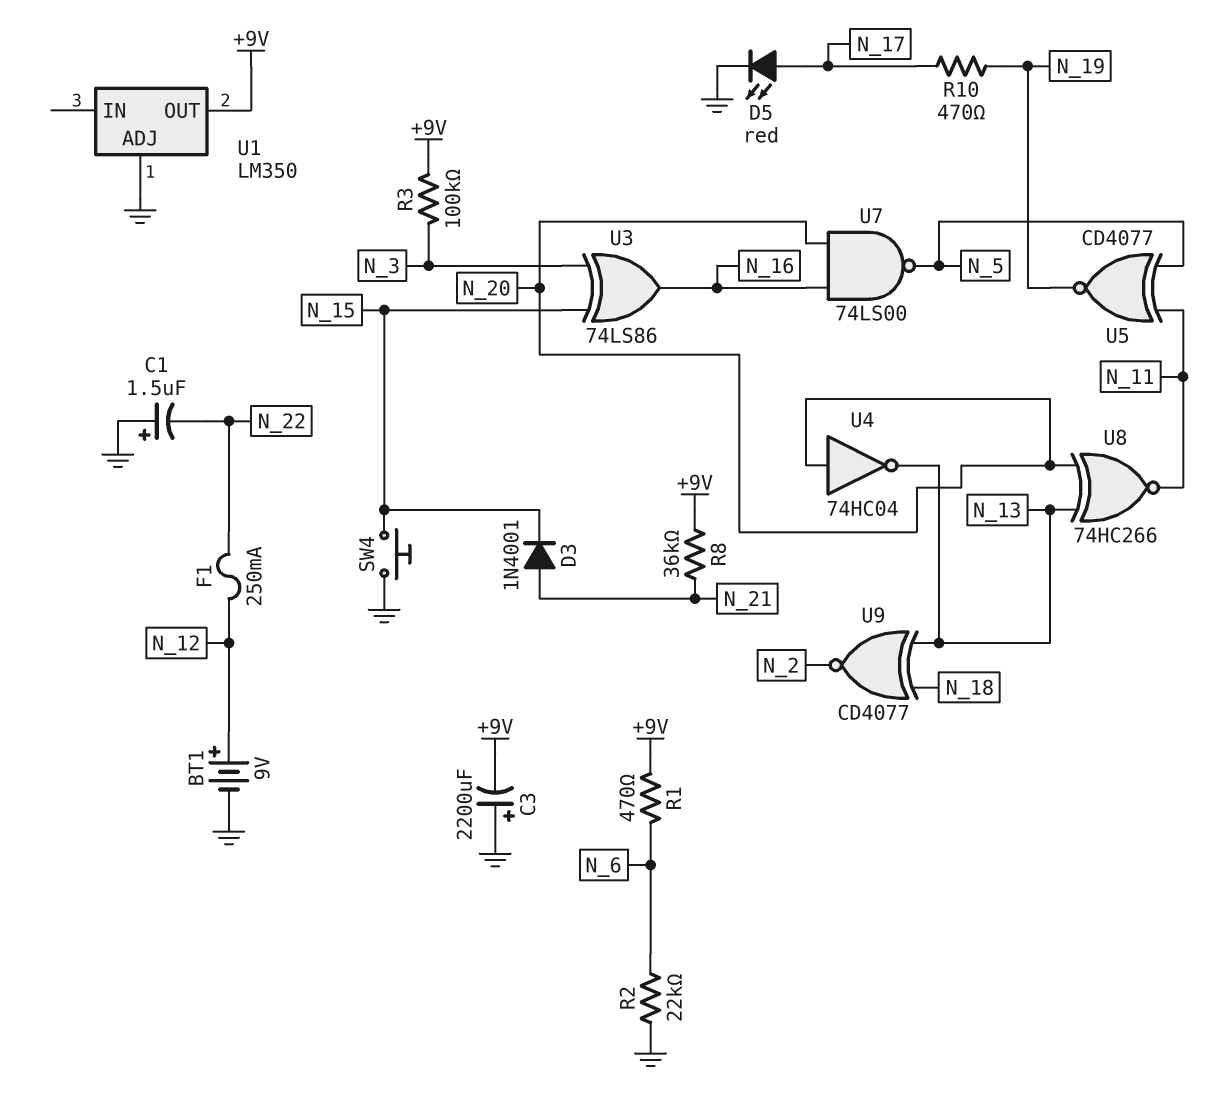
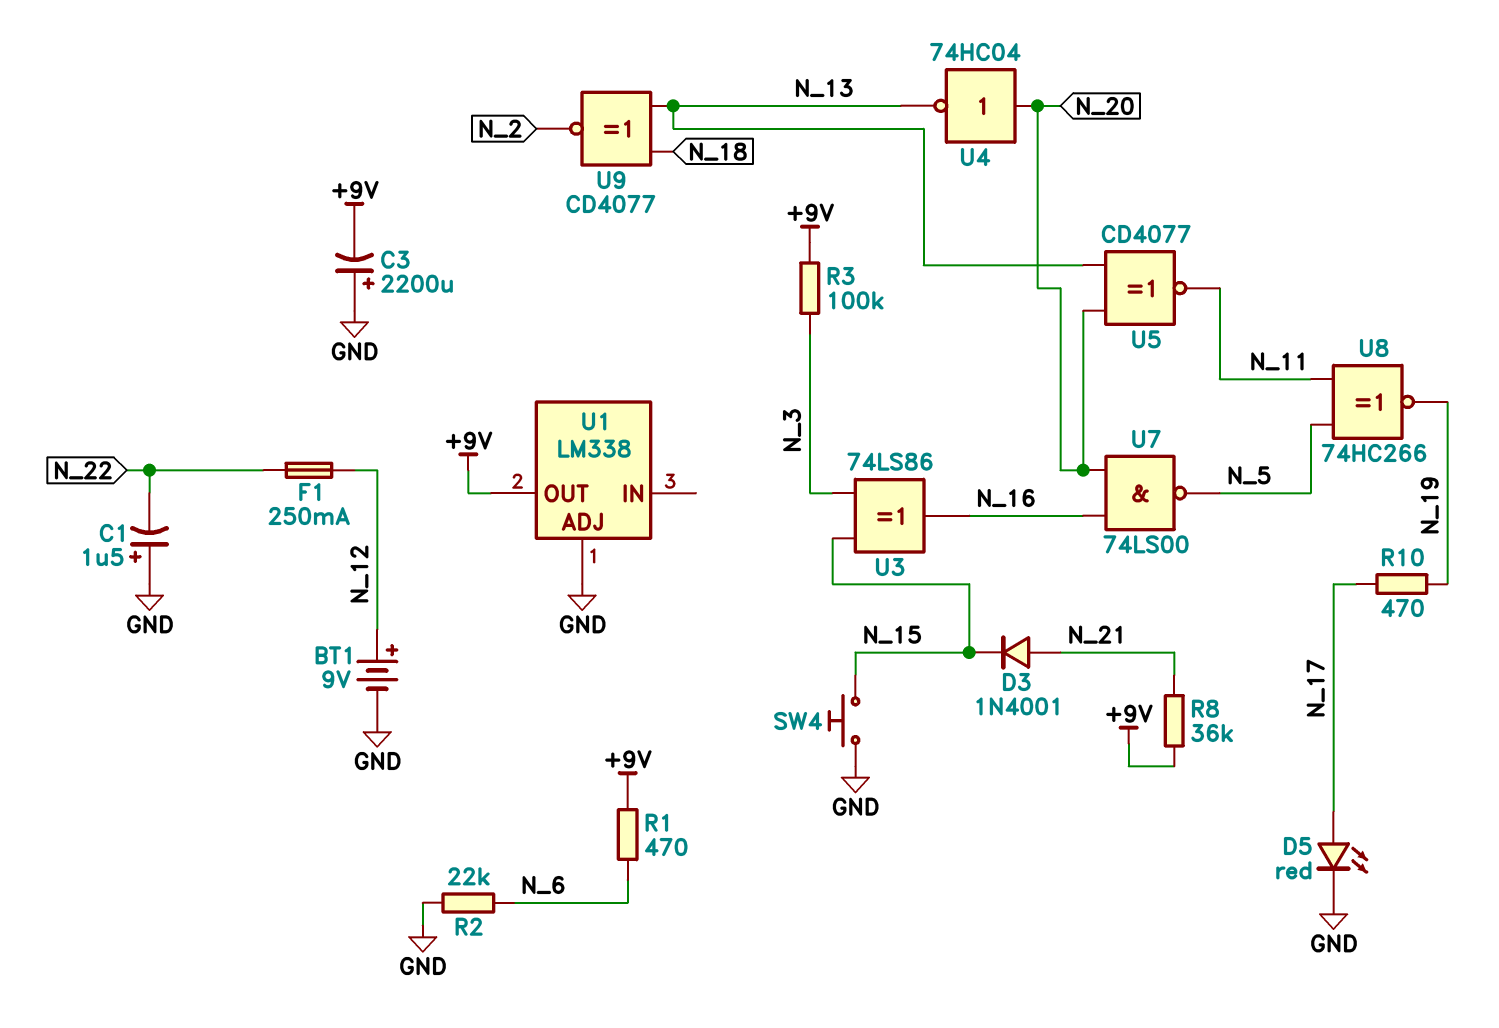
U1: LM350 -> LM338
U5: XNOR CD4077 (in N_5, in N_11, out N_19) -> XNOR CD4077 (in N_13, in N_20, out N_11)
U8: XNOR 74HC266 (in N_13, in N_20, out N_11) -> XNOR 74HC266 (in N_5, in N_11, out N_19)

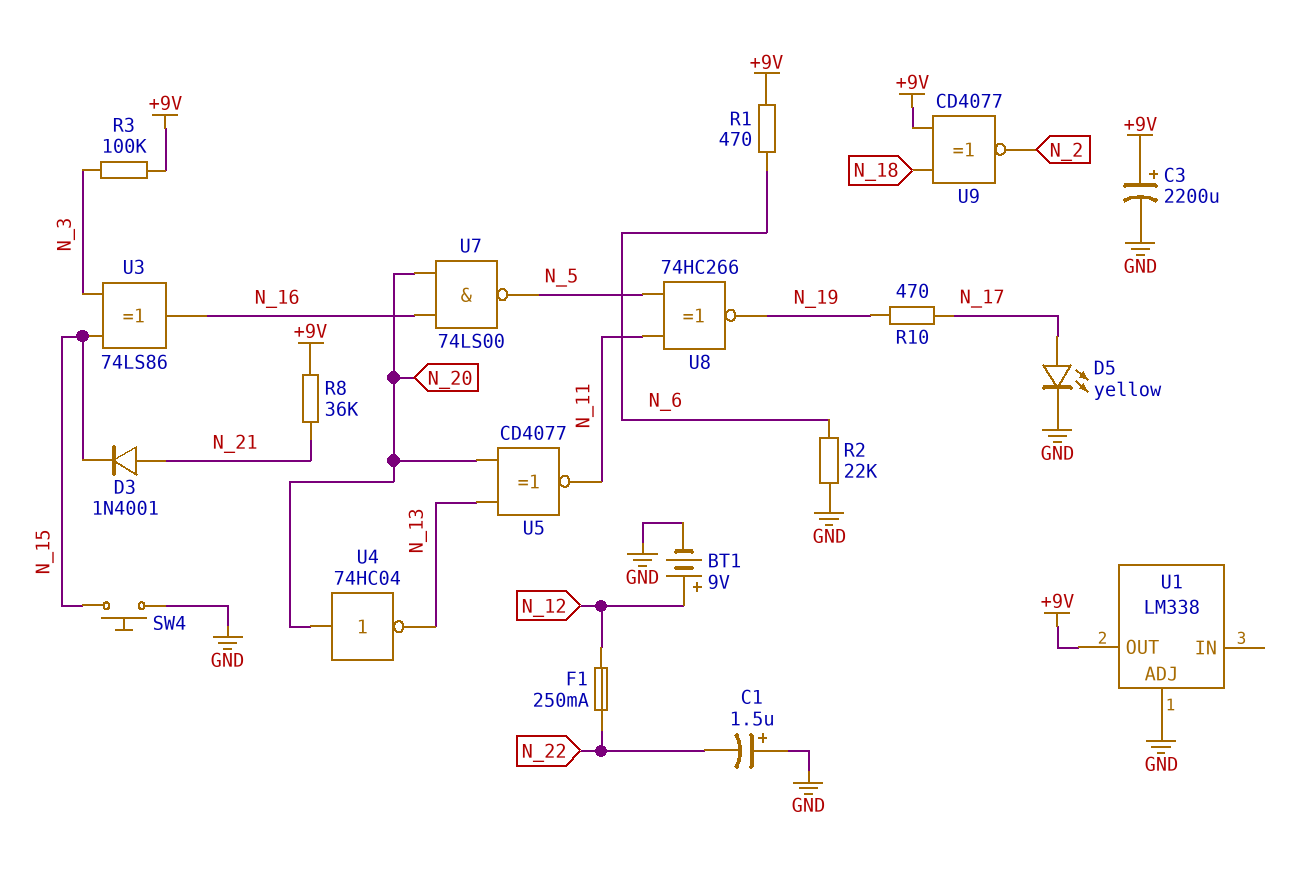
C3: 2200uF (plus GND, minus +9V) -> 2200uF (plus +9V, minus GND)
D5: LED red (A N_17, K GND) -> LED yellow (A N_17, K GND)
U9: XNOR CD4077 (in N_13, in N_18, out N_2) -> XNOR CD4077 (in +9V, in N_18, out N_2)

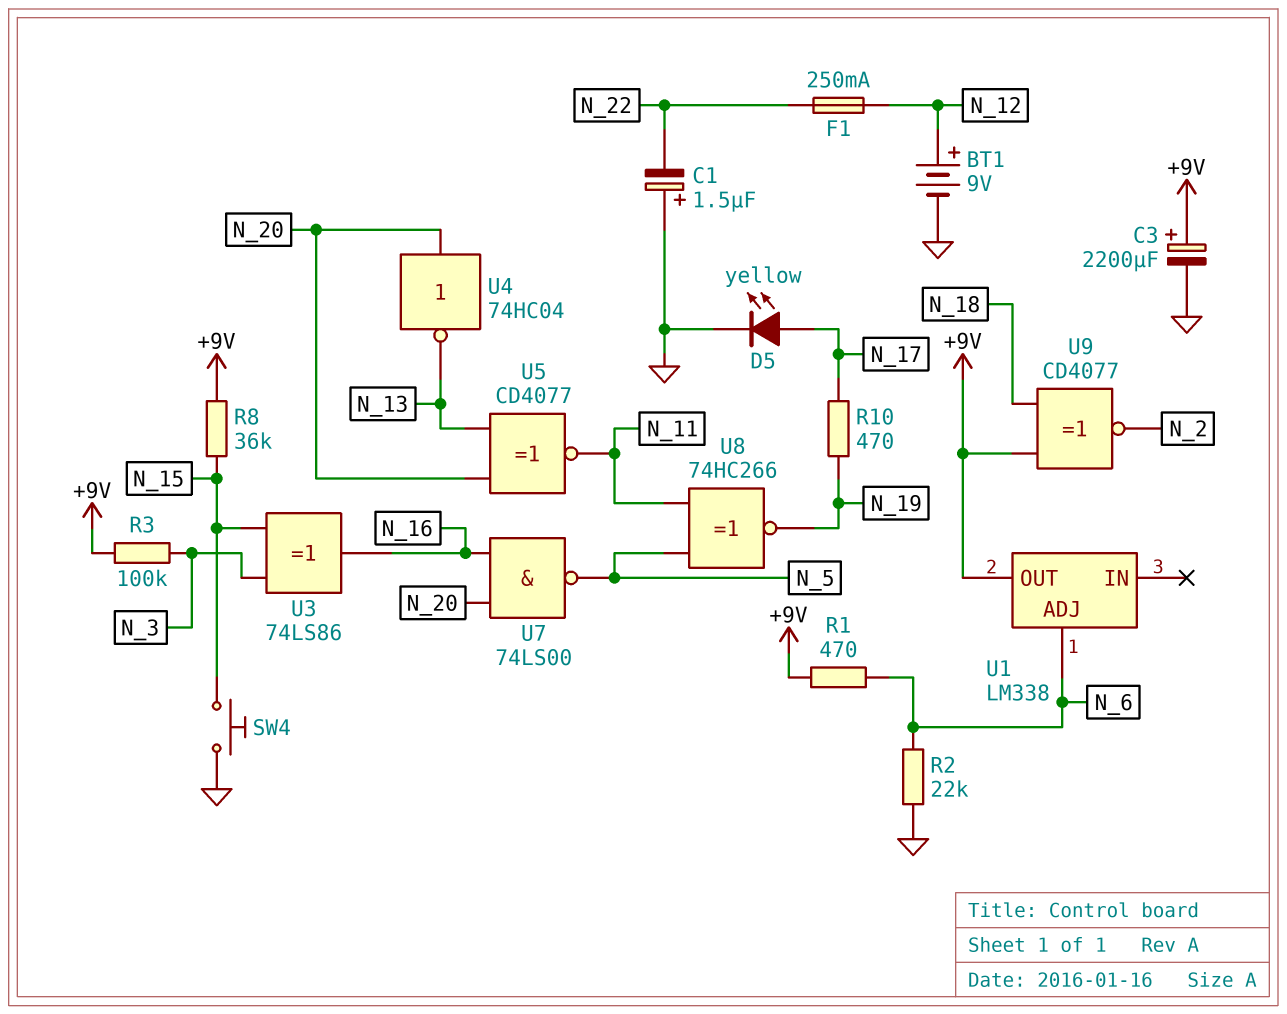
D3: diode 1N4001 (A N_21, K N_15) -> none
R8: 36k (+9V, N_21) -> 36k (+9V, N_15)
U1 pin ADJ: GND -> N_6

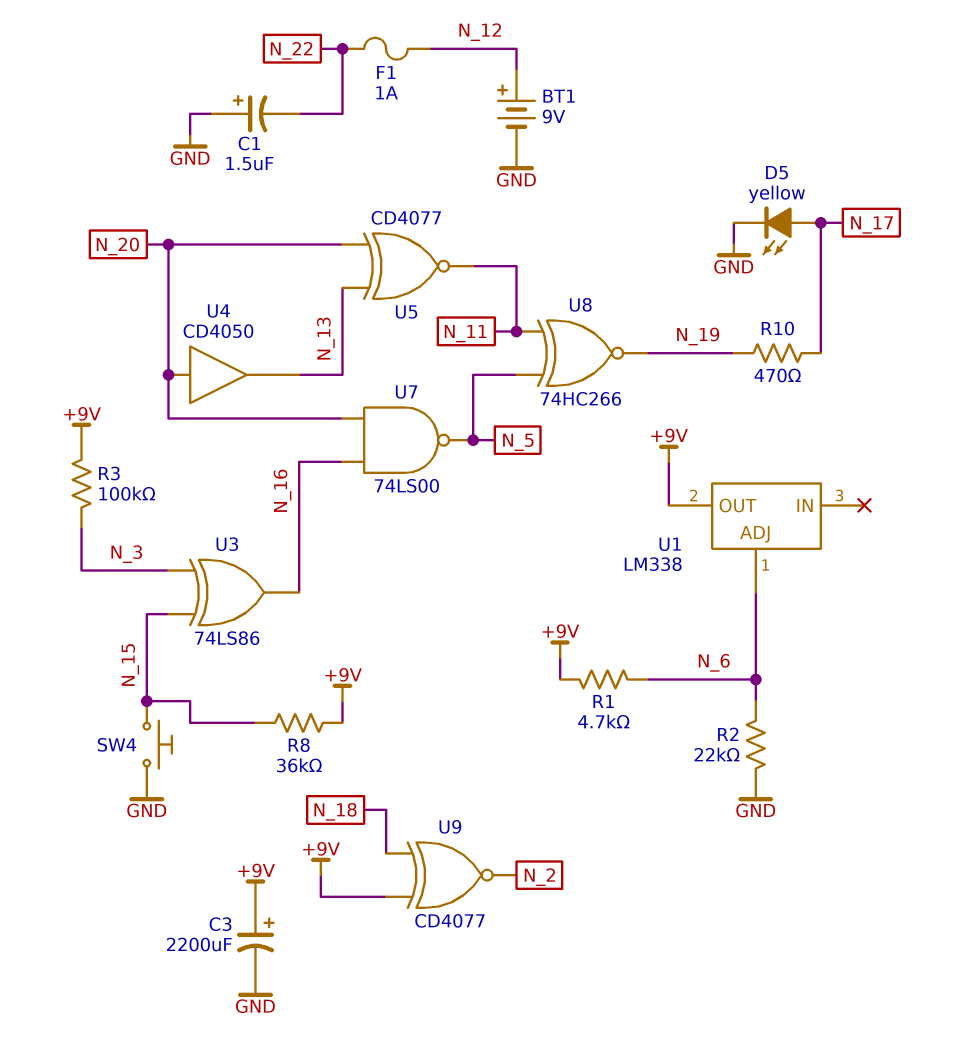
F1: 250mA (N_12, N_22) -> 1A (N_12, N_22)
R1: 470 (+9V, N_6) -> 4.7k (+9V, N_6)
U4: NOT 74HC04 (in N_20, out N_13) -> buffer CD4050 (in N_20, out N_13)

